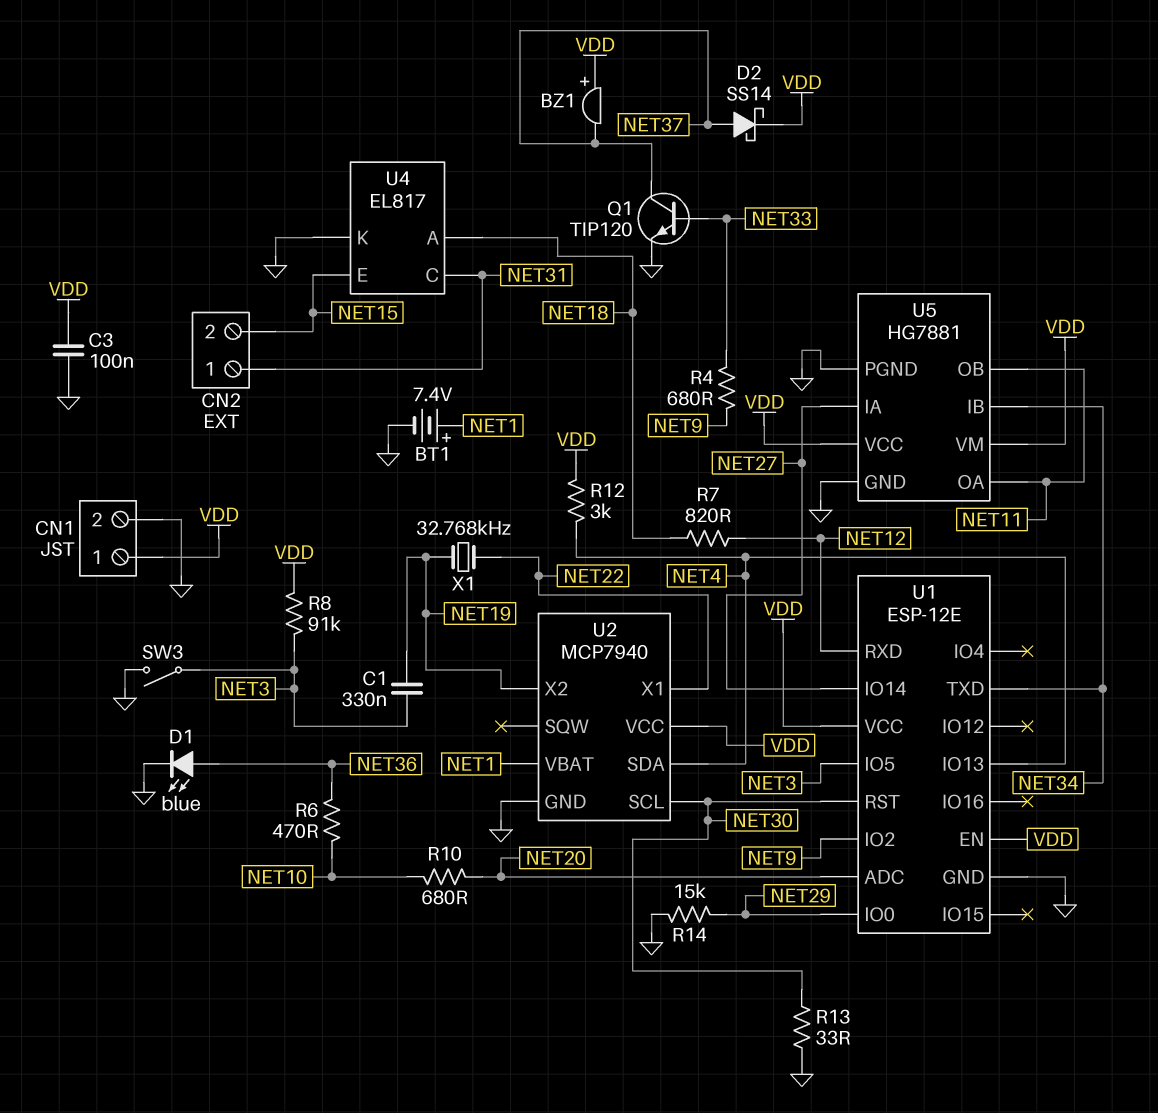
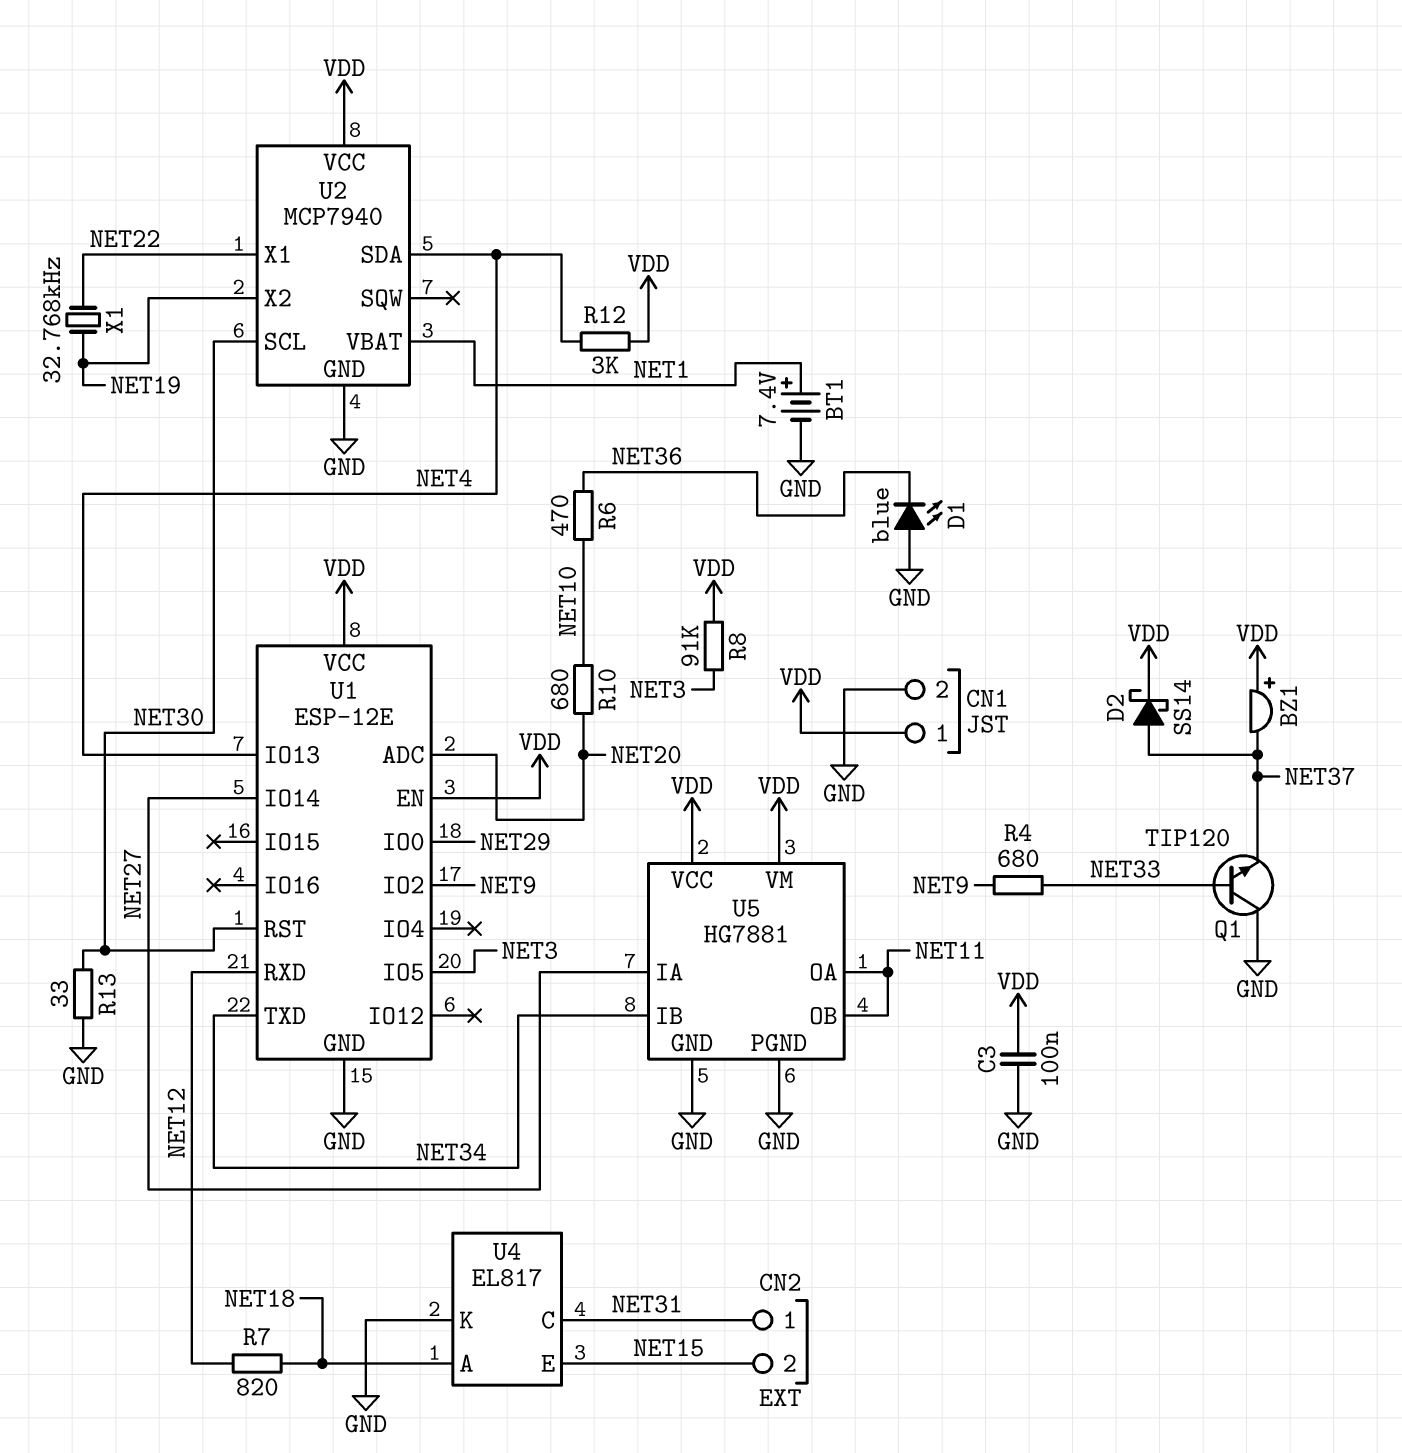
C1: 330nF (NET3, NET19) -> none
D1: LED blue (A NET36, K GND) -> LED blue (A GND, K NET36)
Q1: NPN TIP120 (B NET33, C NET37, E GND) -> NPN TIP120 (B NET33, C GND, E NET37)
R14: 15k (GND, NET29) -> none
SW3: switch (GND, NET3) -> none

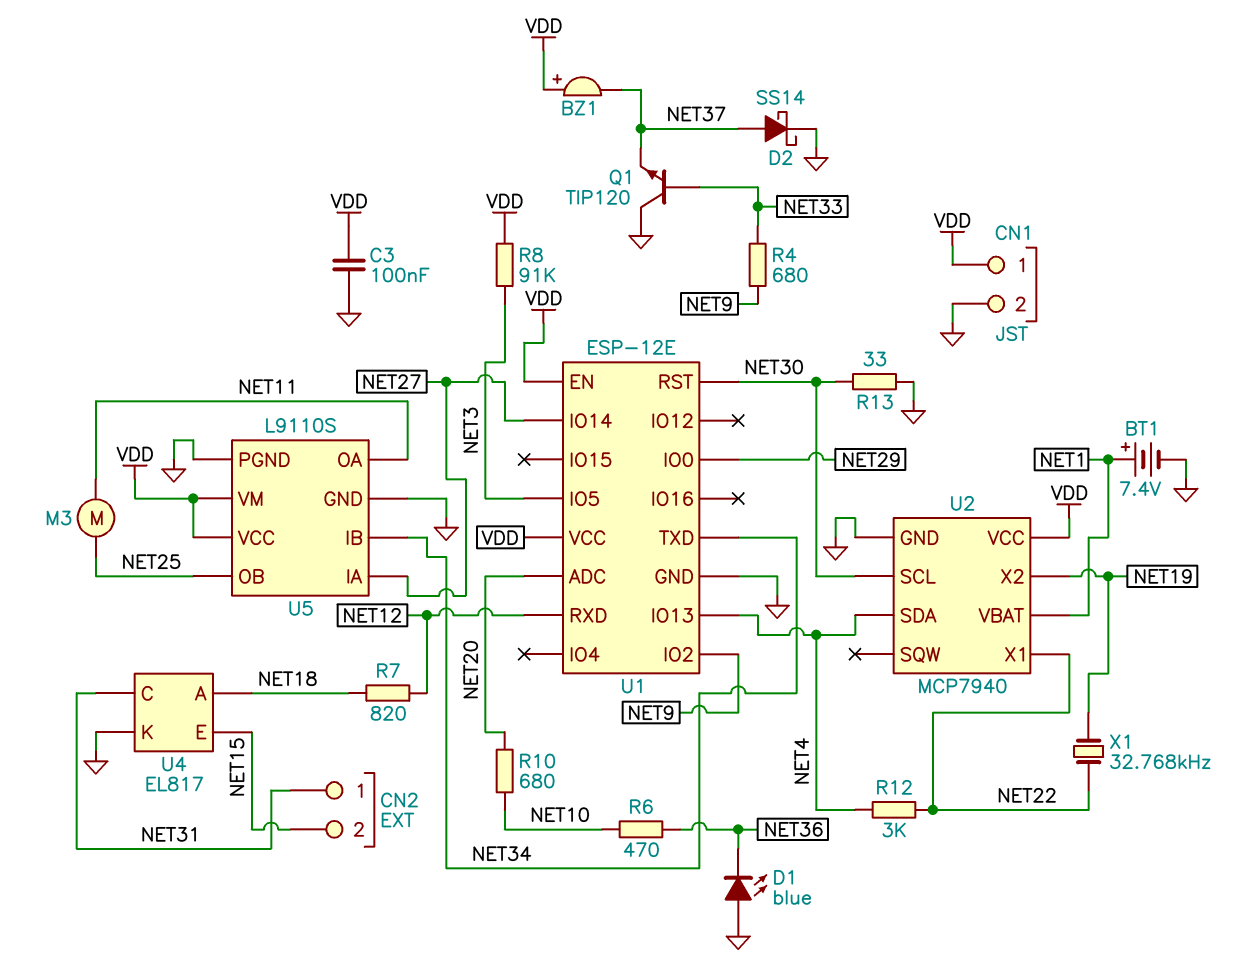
D2: schottky SS14 (A NET37, K VDD) -> schottky SS14 (A NET37, K GND)
M3: none -> motor (NET11, NET25)
R12: 3k (NET4, VDD) -> 3k (NET4, NET22)
U5: HG7881 -> L9110S
U5 pin OB: NET11 -> NET25

